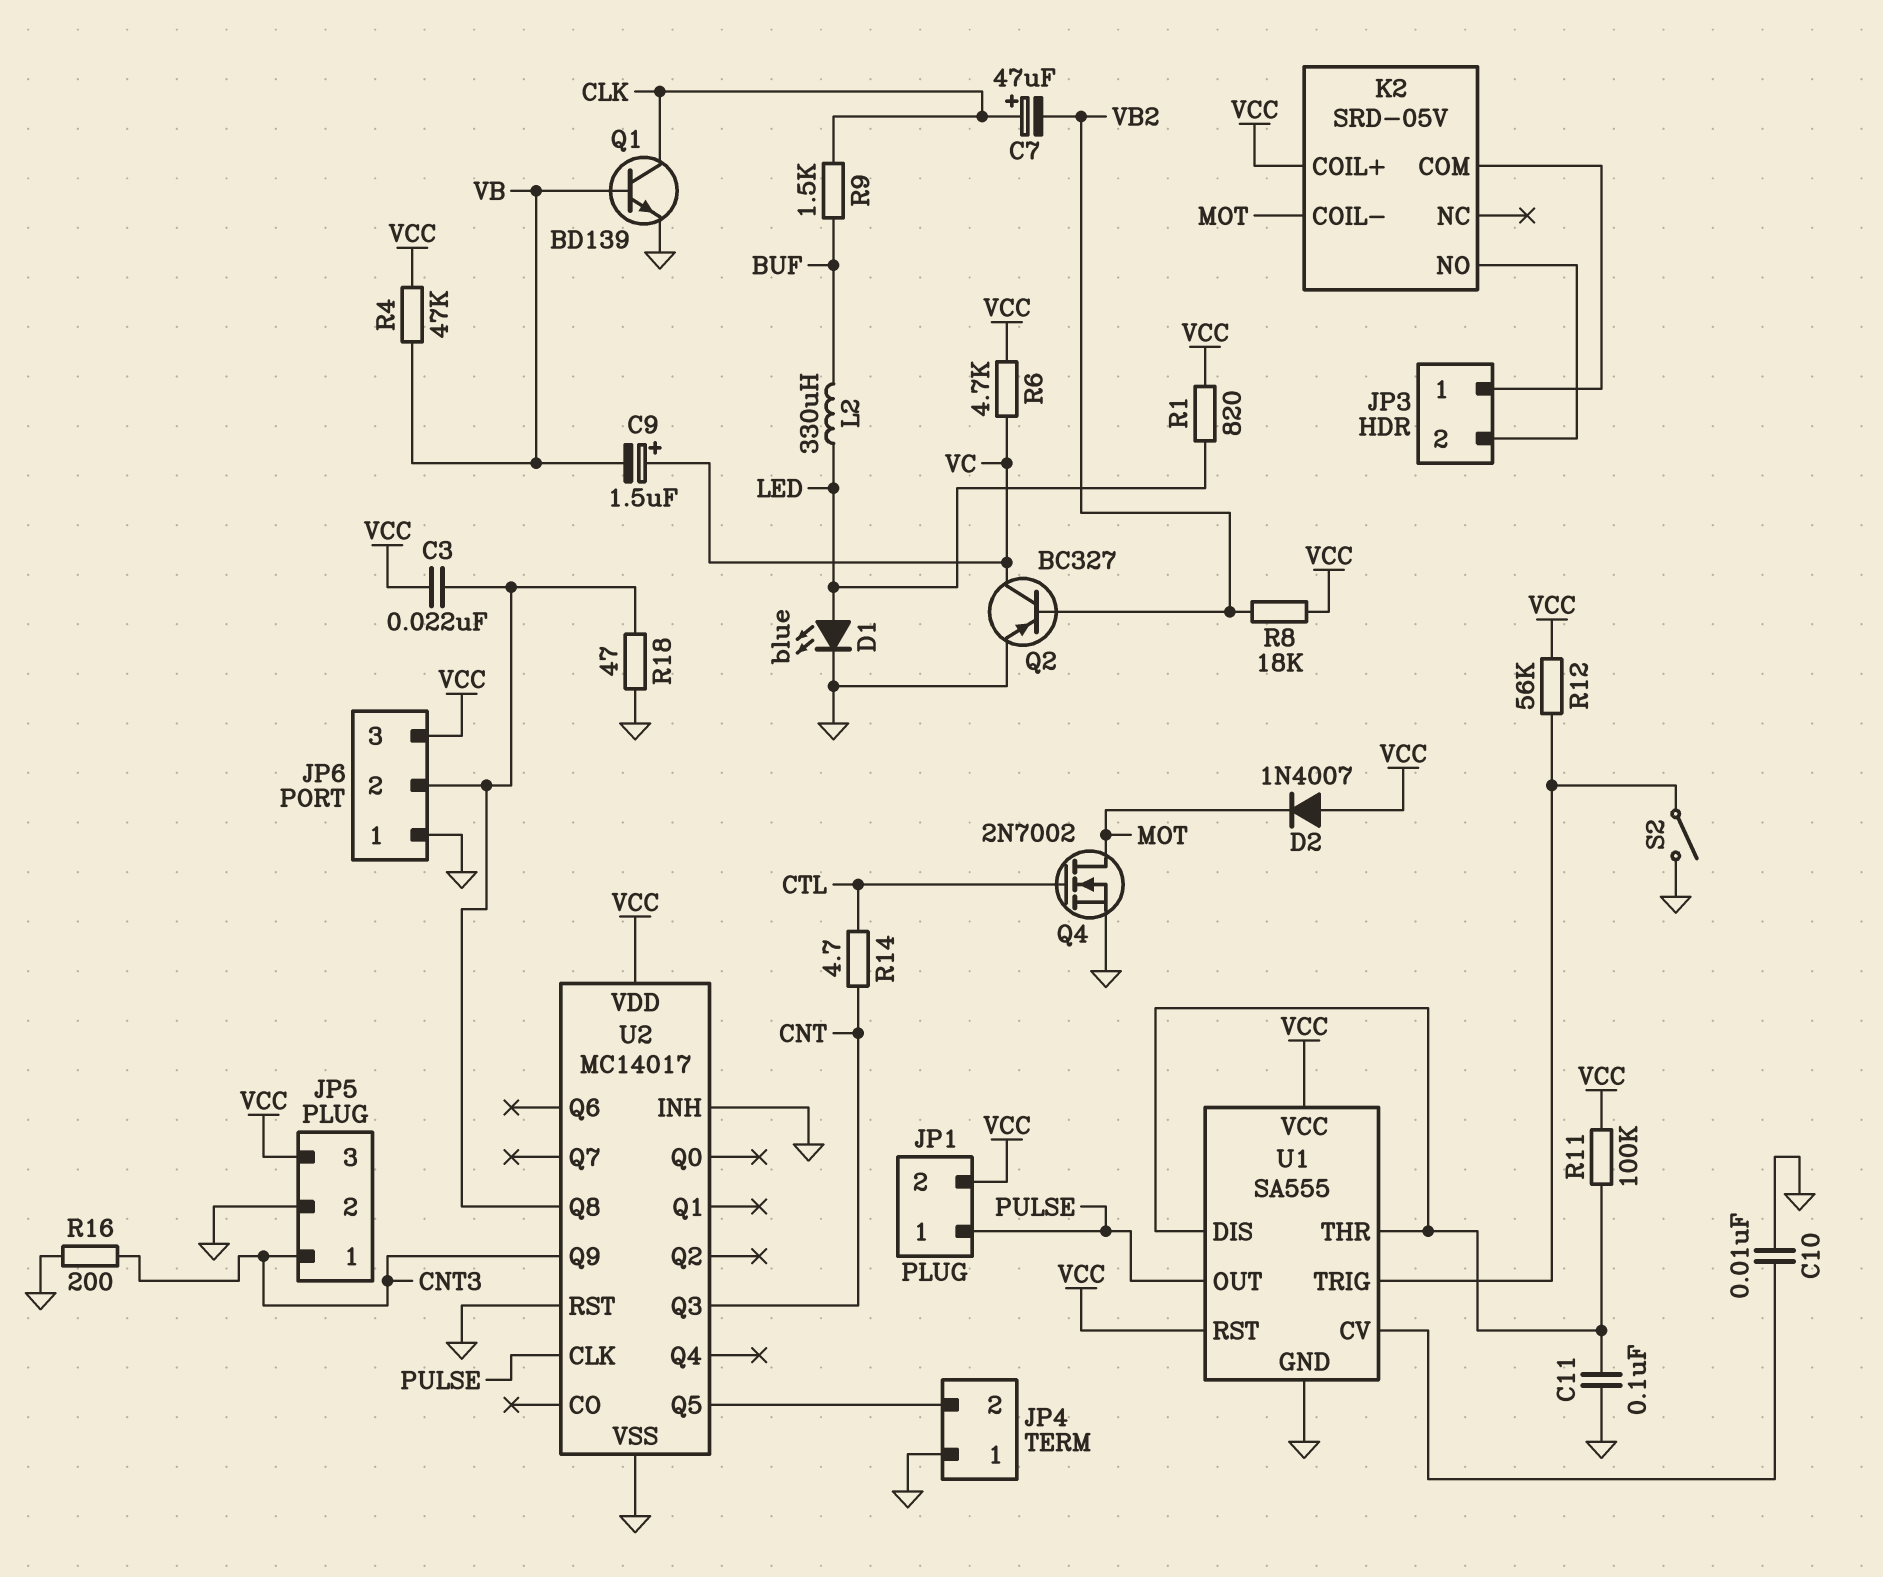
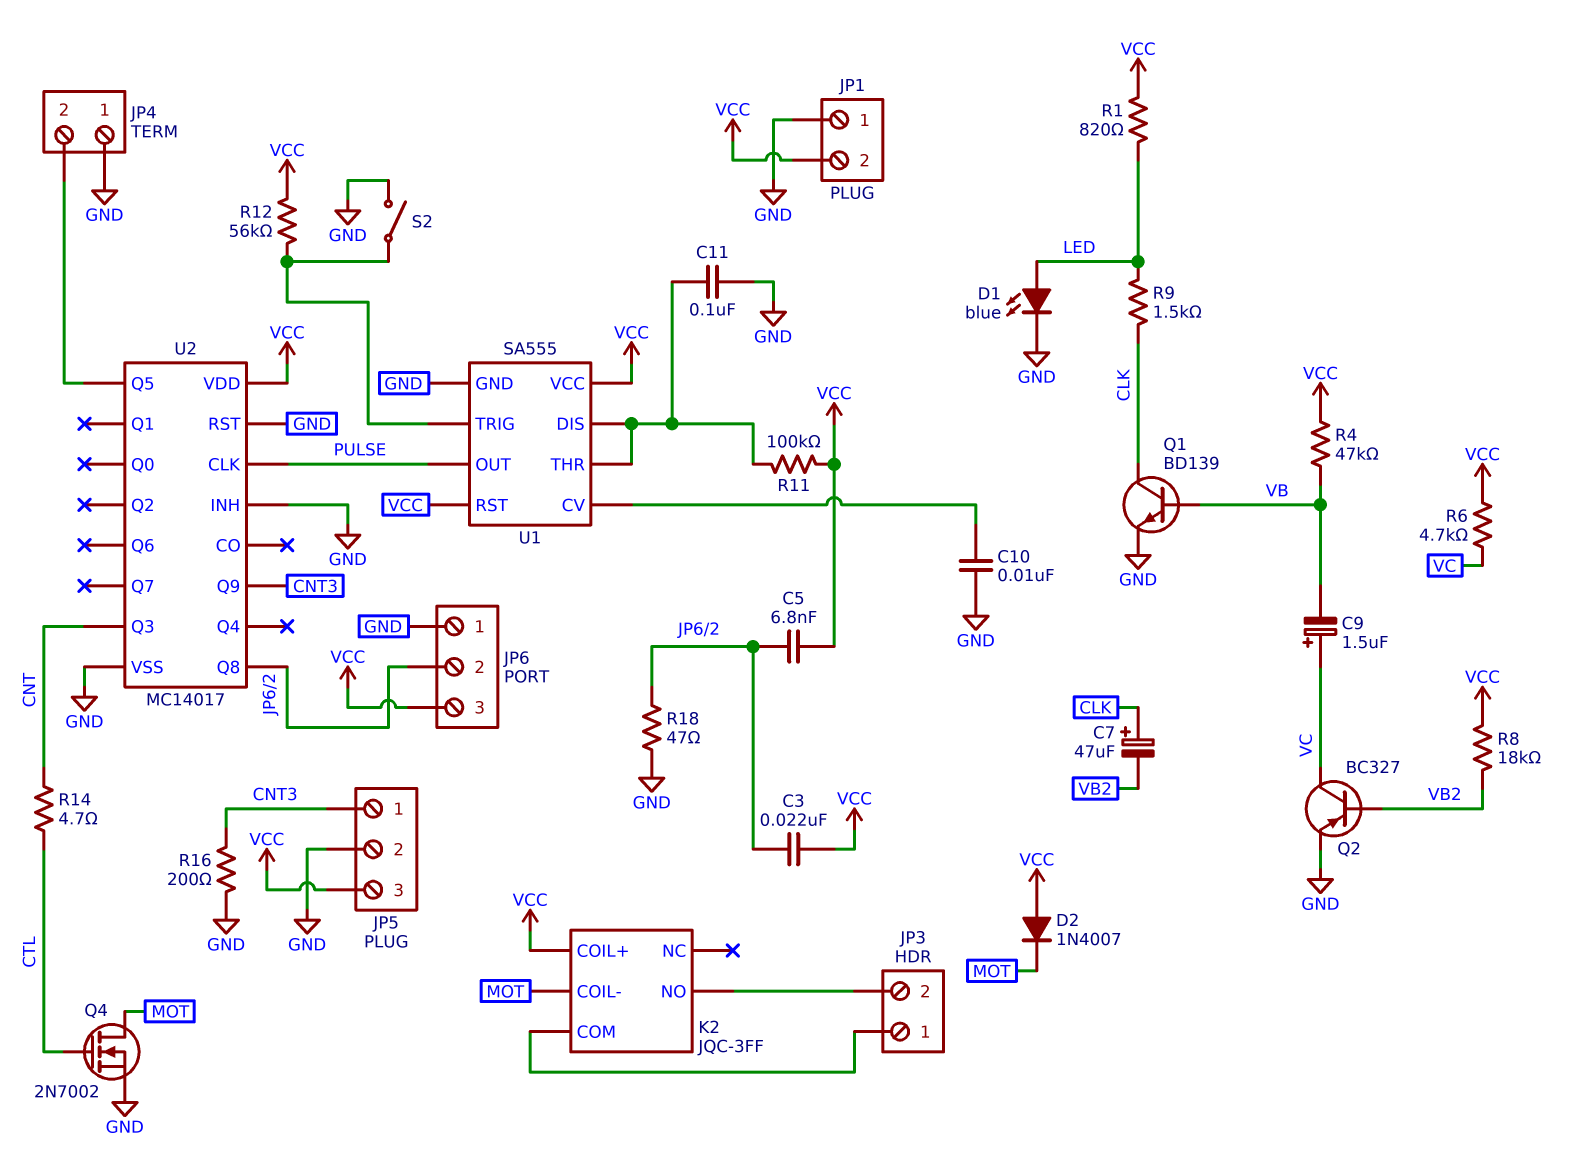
C5: none -> 6.8nF (JP6/2, VCC)
JP1 pin 1: PULSE -> GND
K2: SRD-05V -> JQC-3FF
L2: 330uH (BUF, LED) -> none
R9: 1.5k (BUF, CLK) -> 1.5k (CLK, LED)

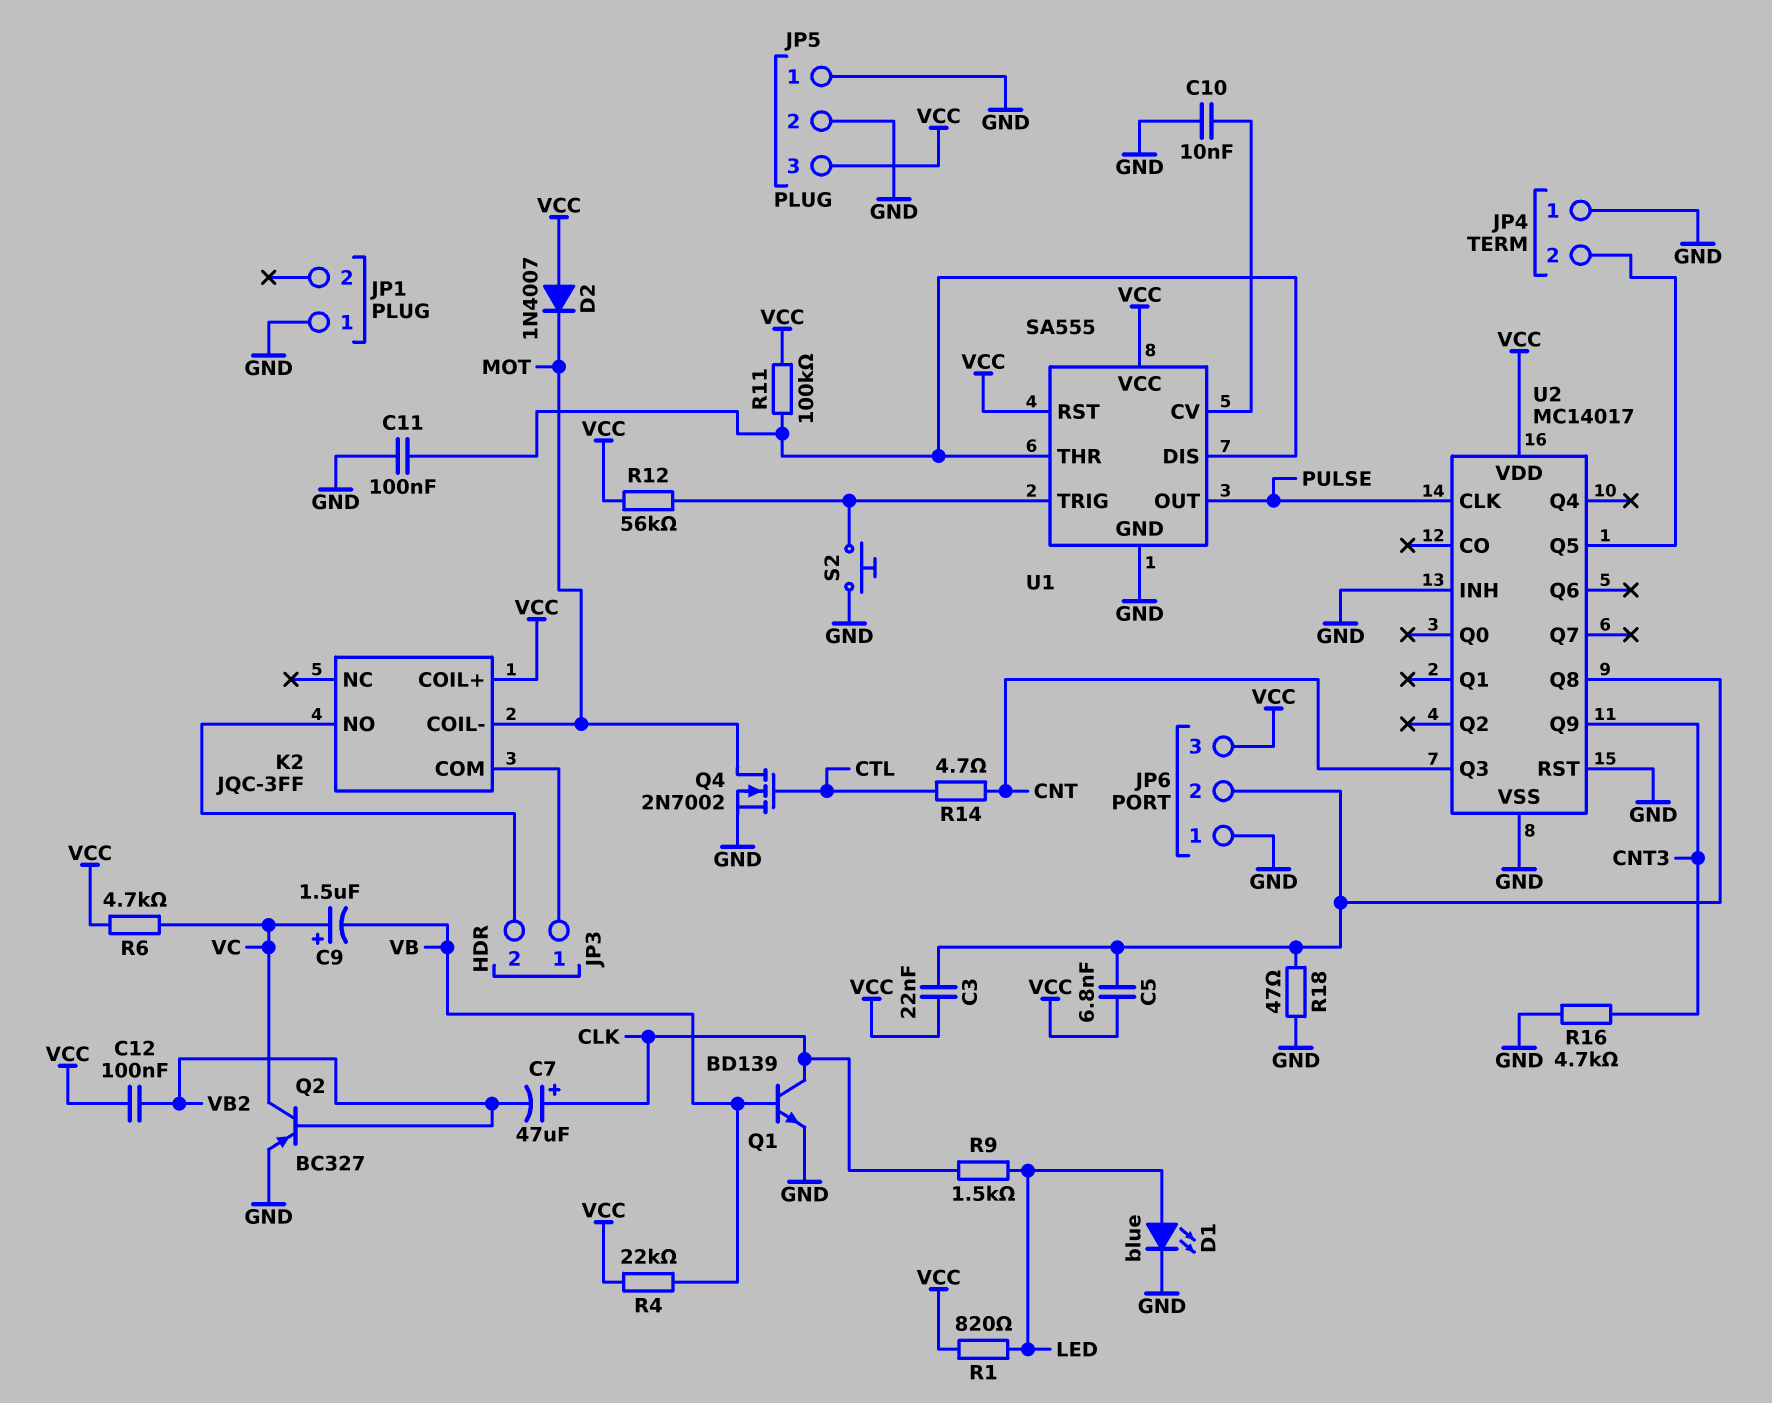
C12: none -> 100nF (VB2, VCC)
JP1 pin 2: VCC -> none
JP5 pin 1: CNT3 -> GND
R4: 47k (VB, VCC) -> 22k (VB, VCC)
R8: 18k (VB2, VCC) -> none
R16: 200 (CNT3, GND) -> 4.7k (CNT3, GND)
S2: switch (GND, U1/TRIG) -> button (GND, U1/TRIG)

